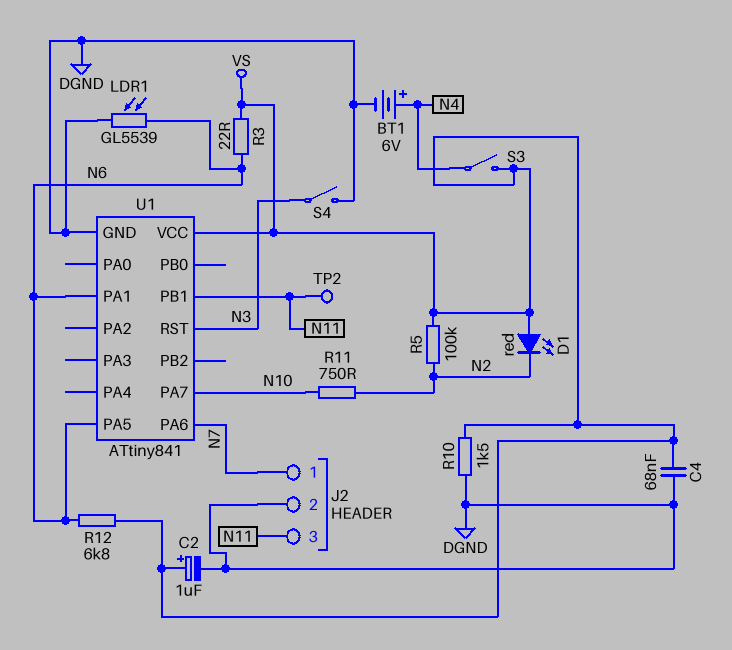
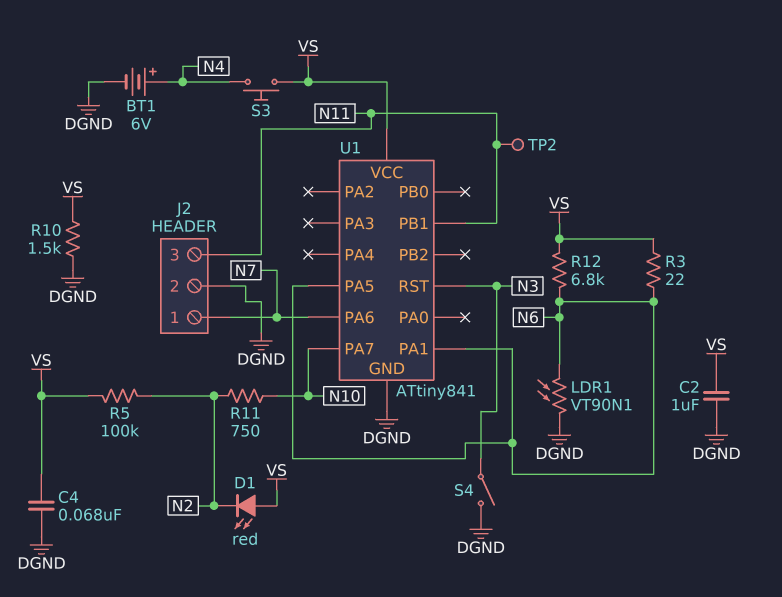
C2: 1uF (plus VS, minus DGND) -> 1uF (DGND, VS)
LDR1: GL5539 (DGND, N6) -> VT90N1 (DGND, N6)
S3: switch (N4, VS) -> button (N4, VS)

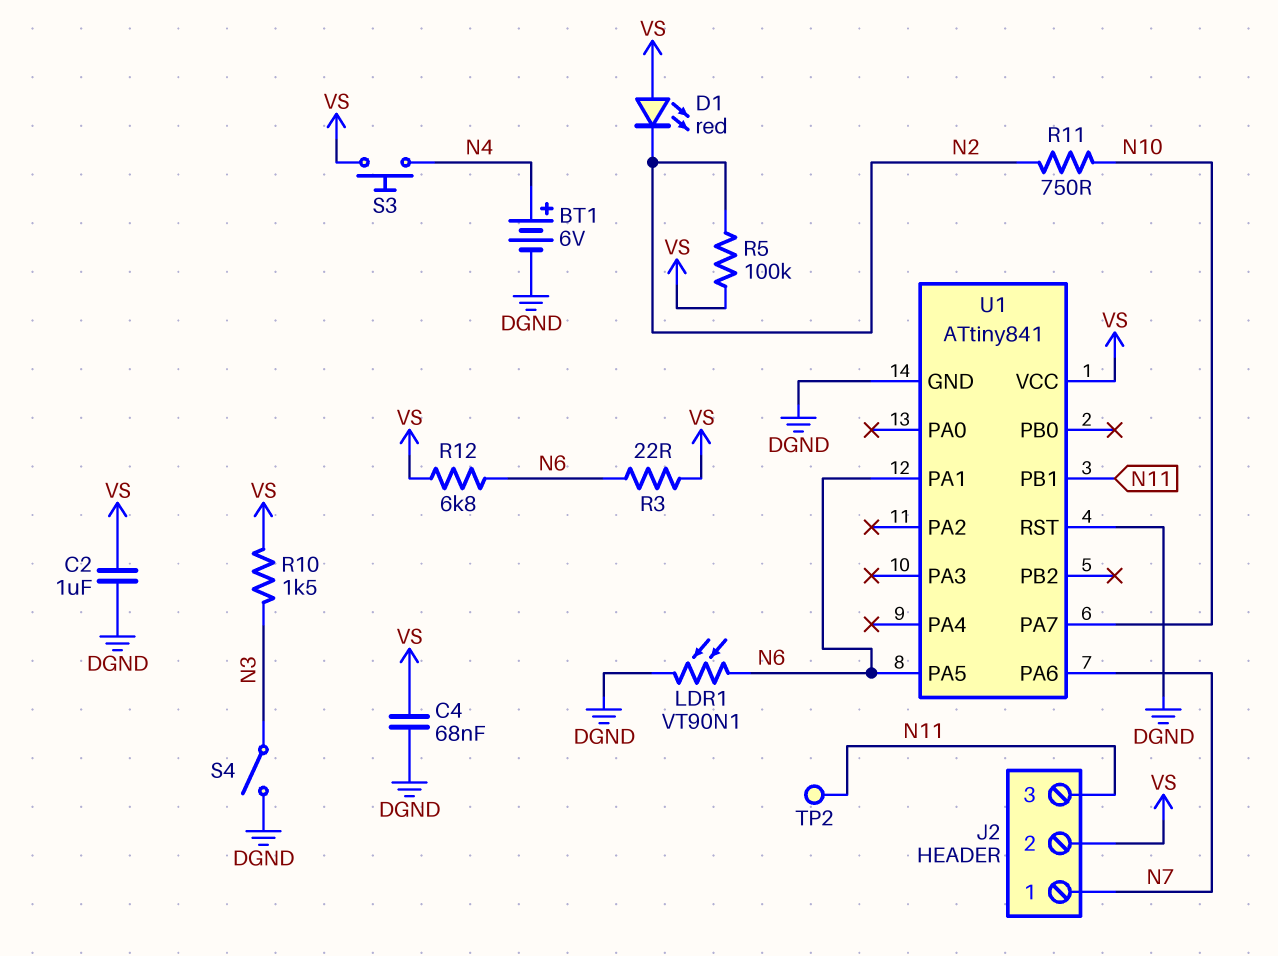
J2 pin 2: DGND -> VS
R10: 1.5k (DGND, VS) -> 1.5k (N3, VS)
U1 pin RST: N3 -> DGND

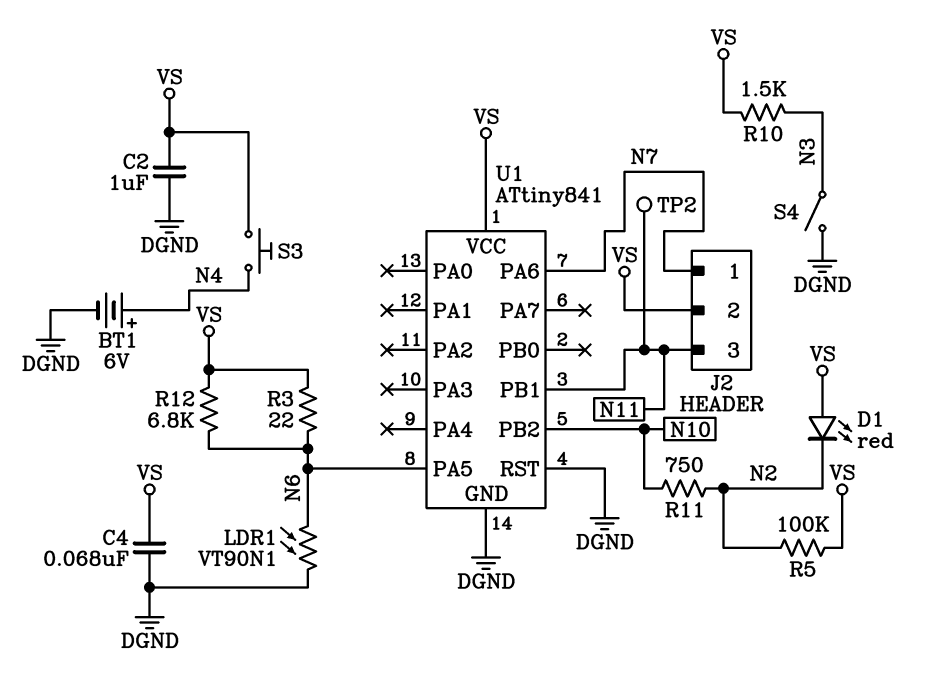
U1 pin PA1: N6 -> none
U1 pin PA7: N10 -> none
U1 pin PB2: none -> N10

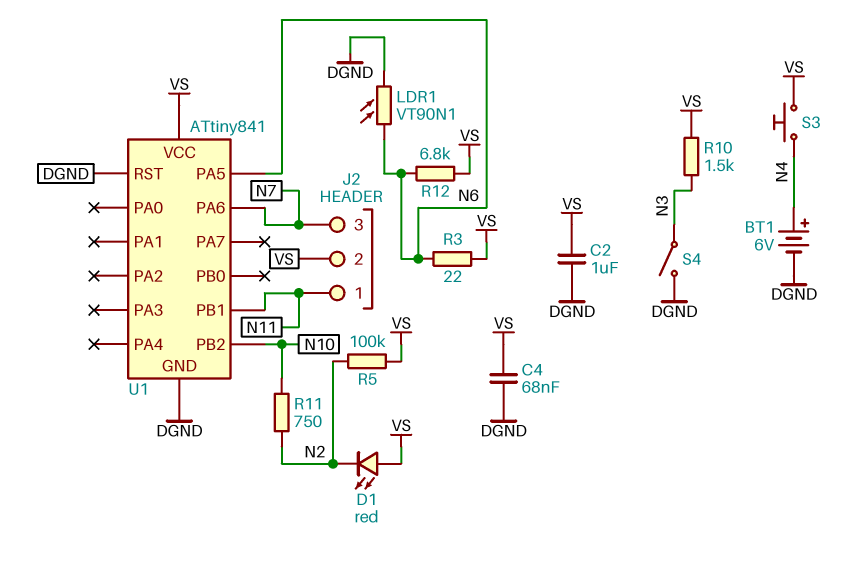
J2 pin 1: N7 -> N11
J2 pin 3: N11 -> N7
TP2: test point (N11) -> none

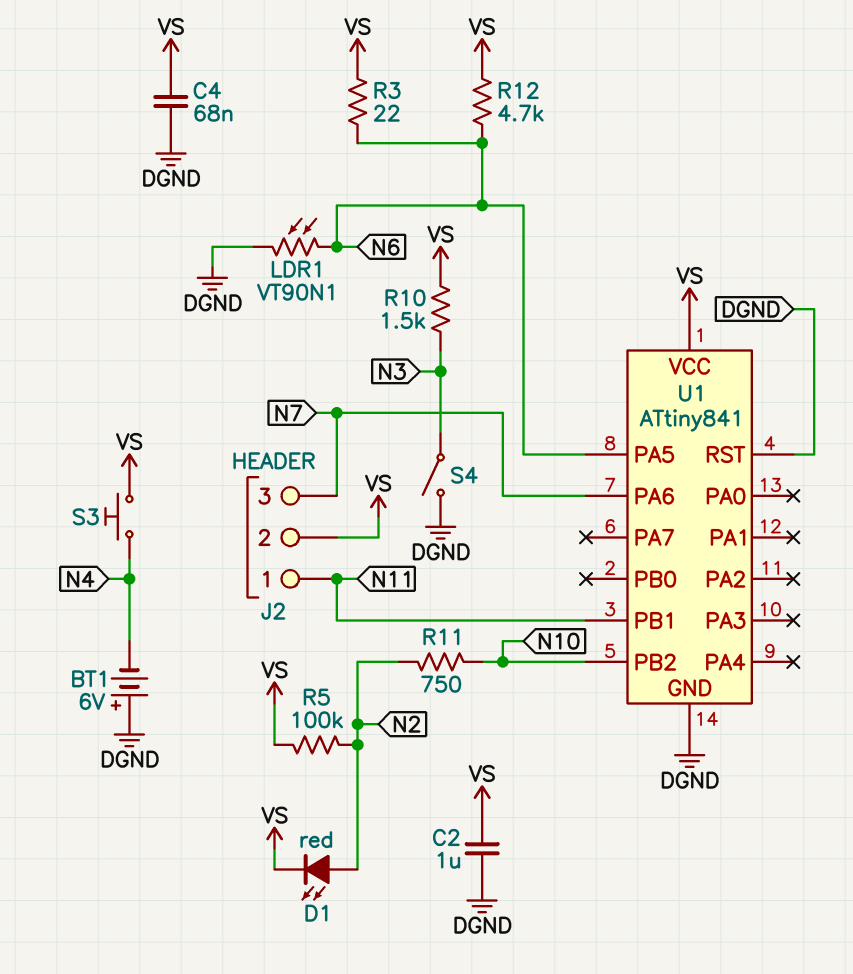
BT1: 6V (plus N4, minus DGND) -> 6V (plus DGND, minus N4)
D1: LED red (A VS, K N2) -> LED red (A N2, K VS)
R12: 6.8k (N6, VS) -> 4.7k (N6, VS)

